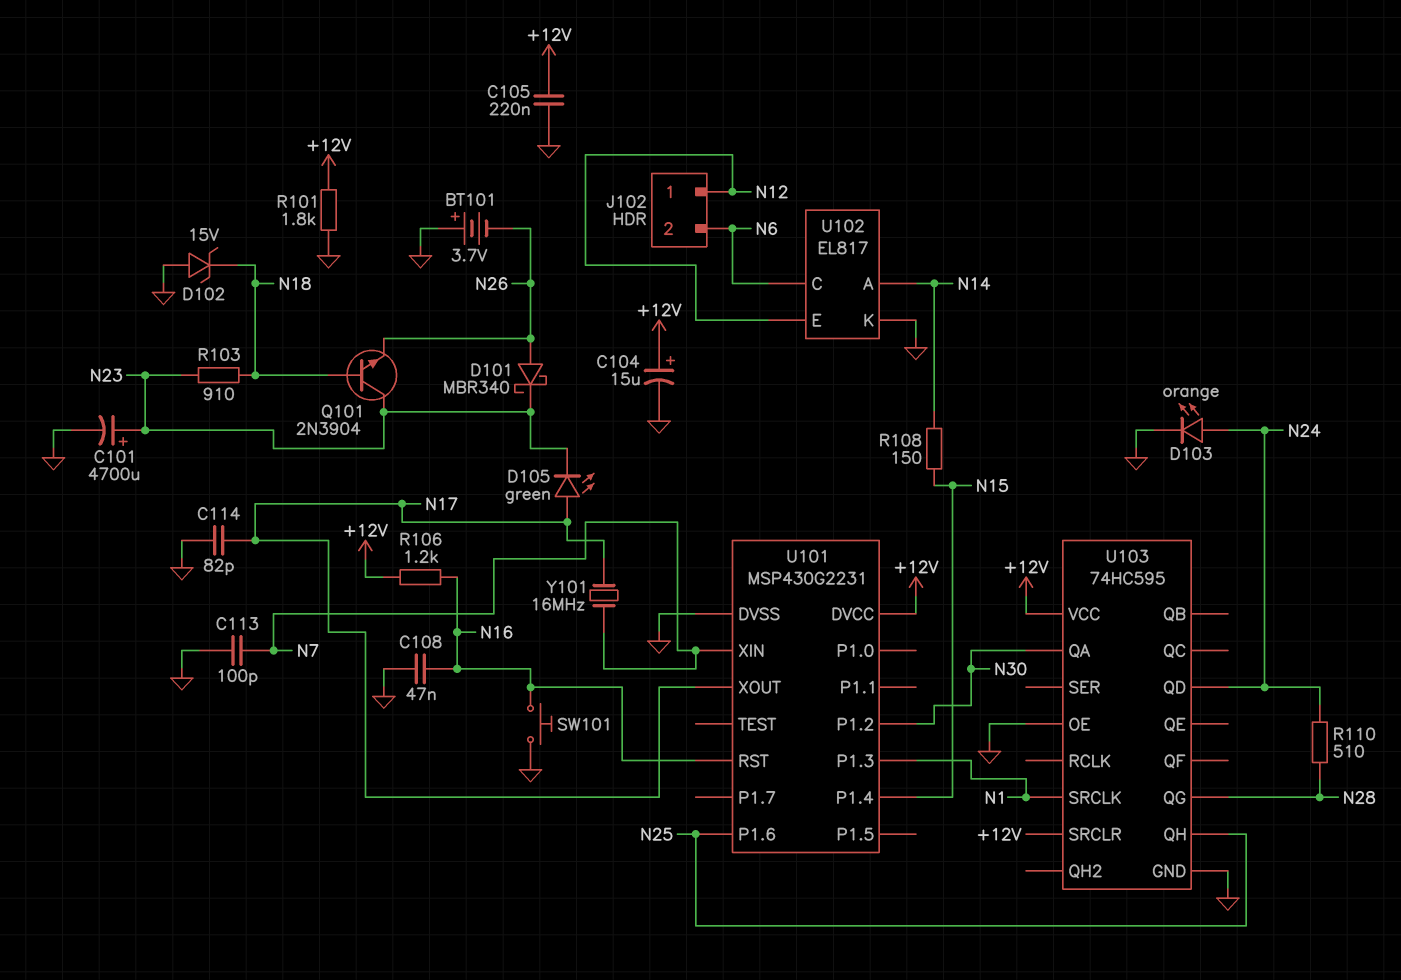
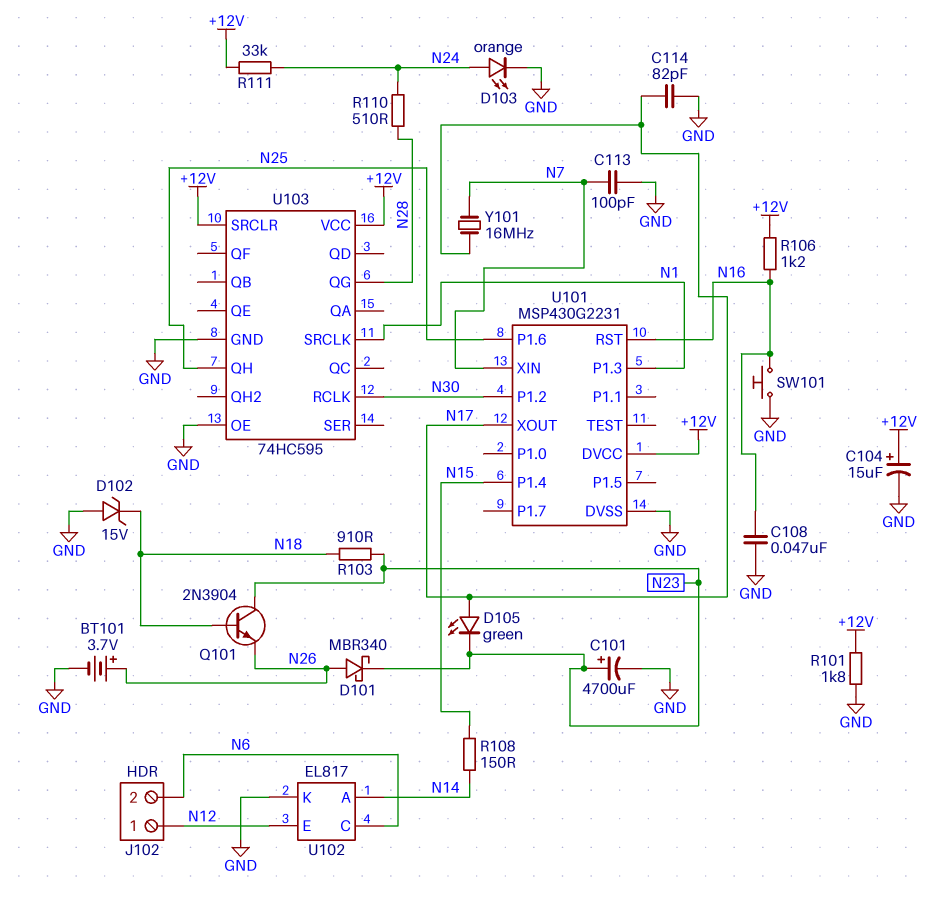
BT101: 3.7V (plus GND, minus N26) -> 3.7V (plus N26, minus GND)
C105: 220nF (+12V, GND) -> none
R111: none -> 33k (+12V, N24)
U103 pin QA: N30 -> none
U103 pin QD: N24 -> none
U103 pin RCLK: none -> N30

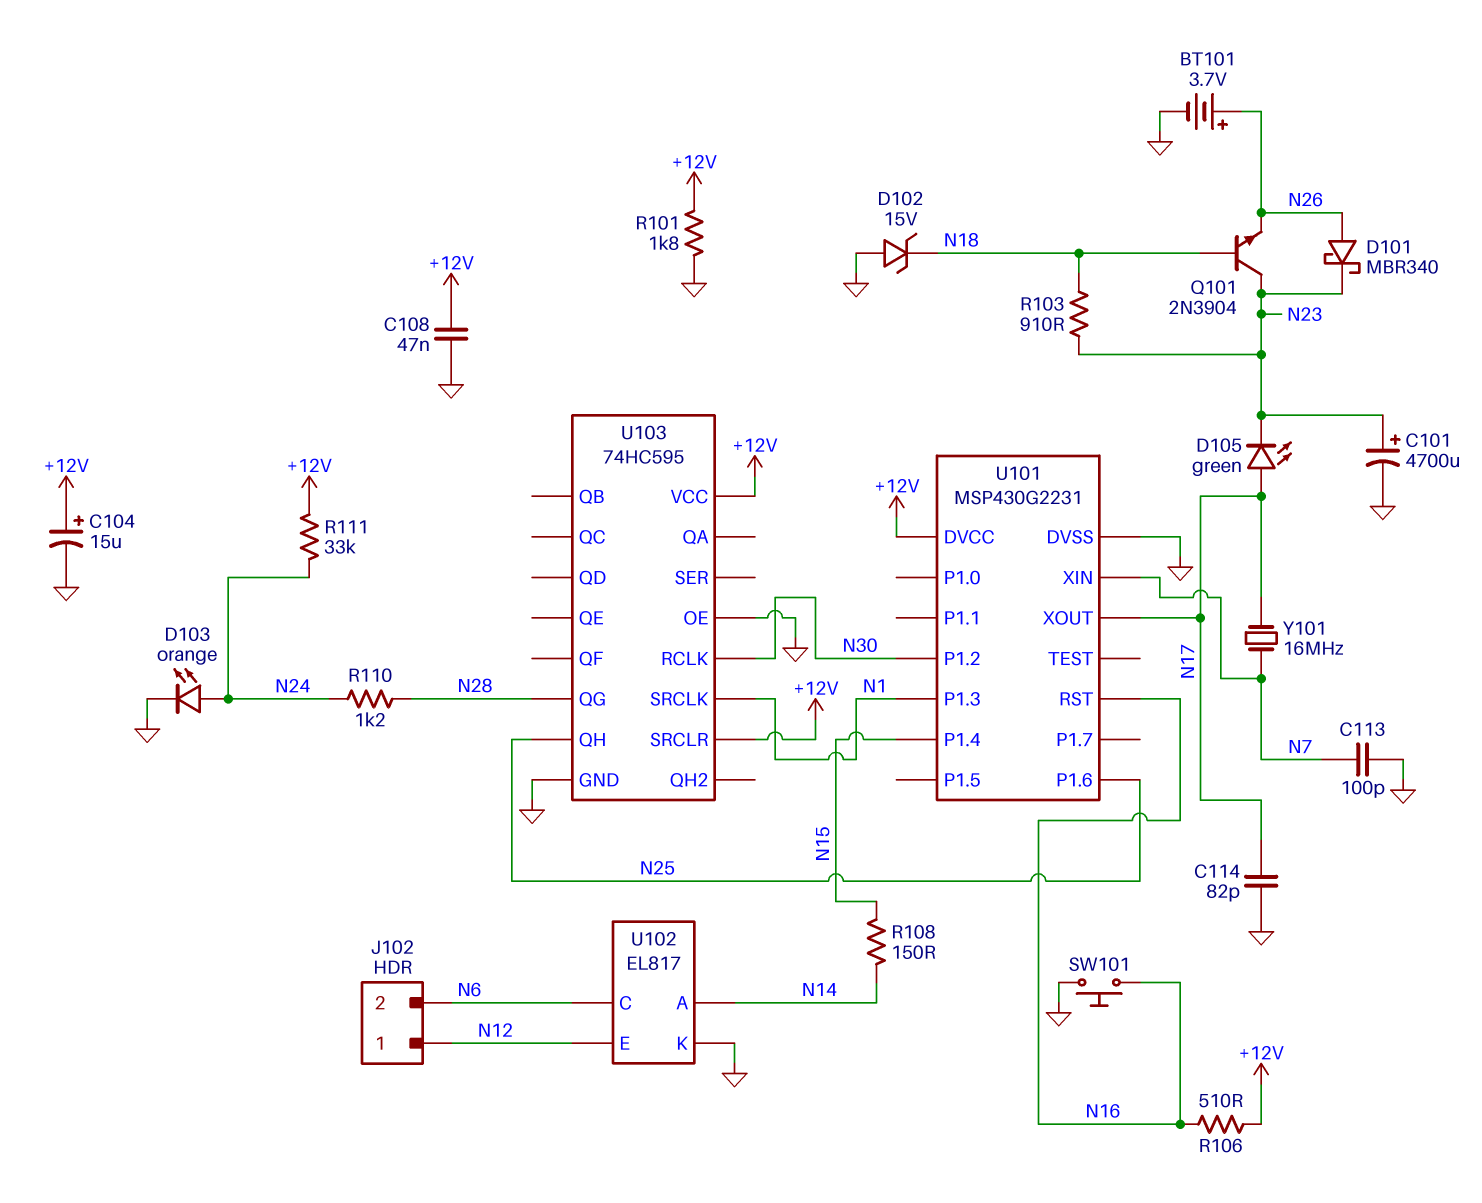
C108: 47nF (GND, N16) -> 47nF (+12V, GND)
R106: 1.2k (+12V, N16) -> 510 (+12V, N16)
R110: 510 (N24, N28) -> 1.2k (N24, N28)

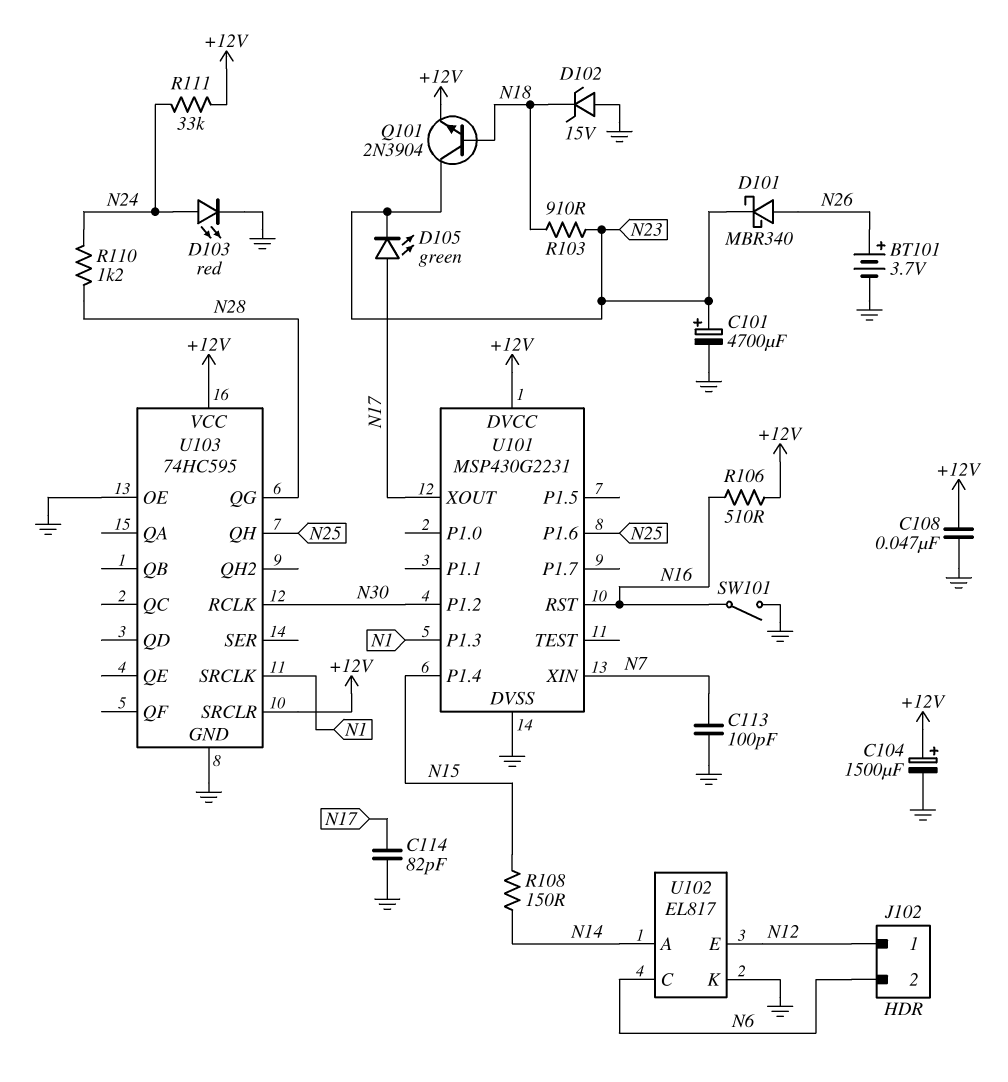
C104: 15uF (plus +12V, minus GND) -> 1500uF (plus +12V, minus GND)
D103: LED orange (A N24, K GND) -> LED red (A N24, K GND)
Q101: NPN 2N3904 (B N18, C N23, E N26) -> NPN 2N3904 (B N18, C N23, E +12V)
R101: 1.8k (+12V, GND) -> none
SW101: button (GND, N16) -> switch (GND, N16)
Y101: 16MHz (N7, N17) -> none

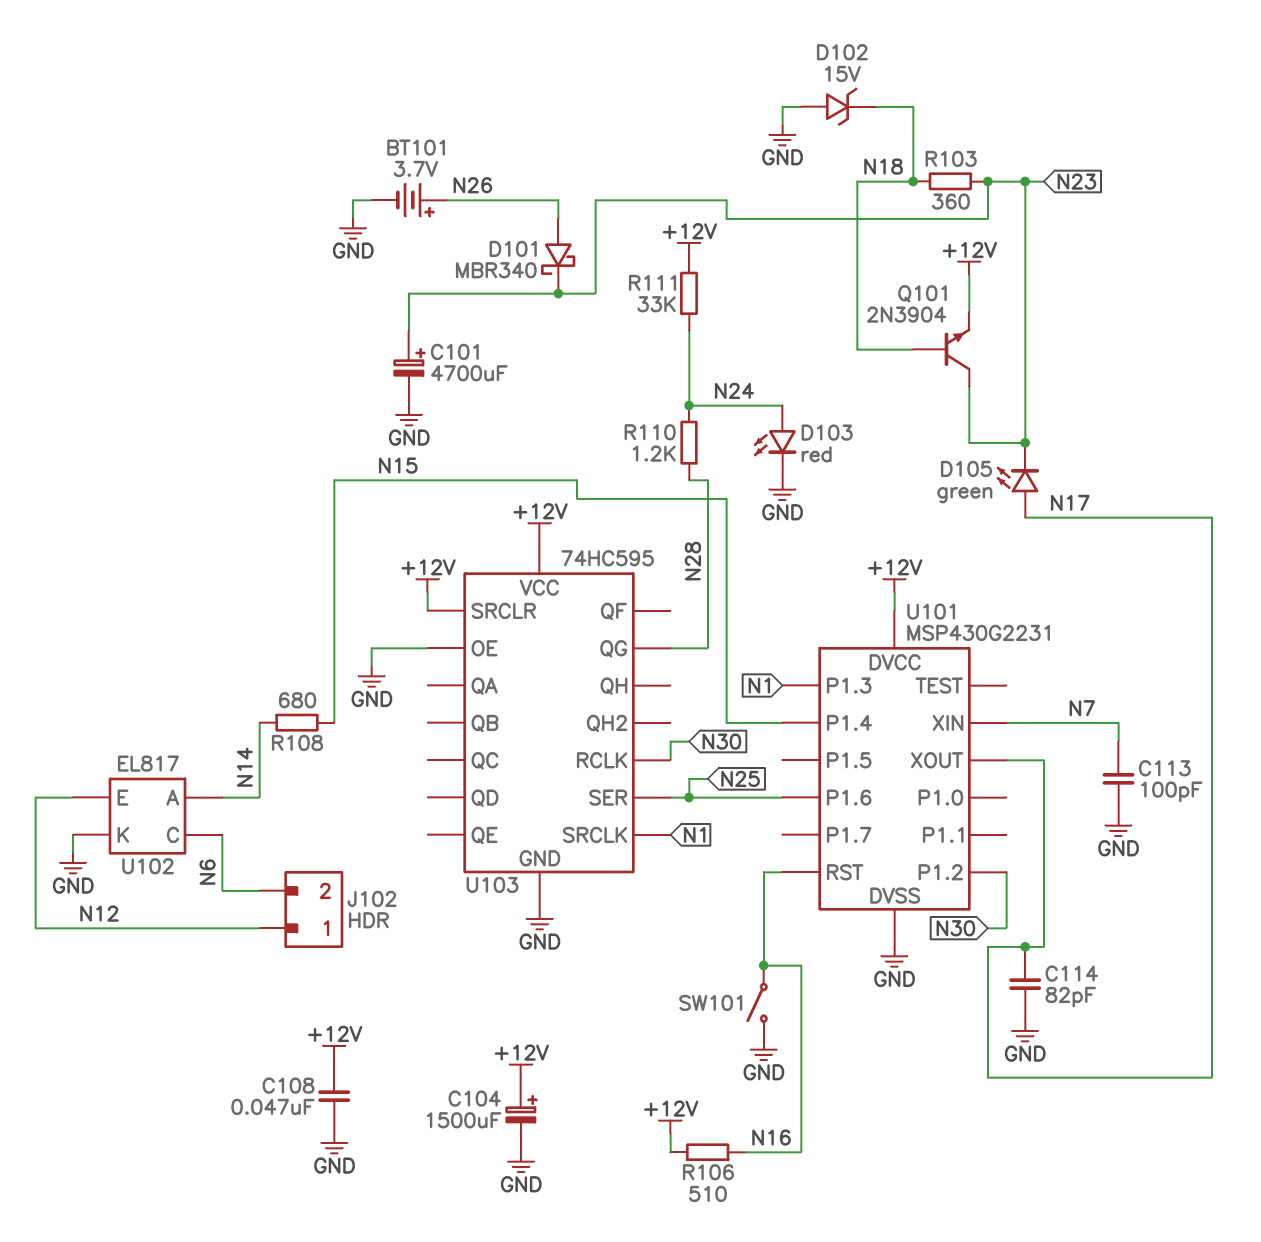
R103: 910 (N18, N23) -> 360 (N18, N23)
R108: 150 (N14, N15) -> 680 (N14, N15)
U103 pin QH: N25 -> none
U103 pin SER: none -> N25

